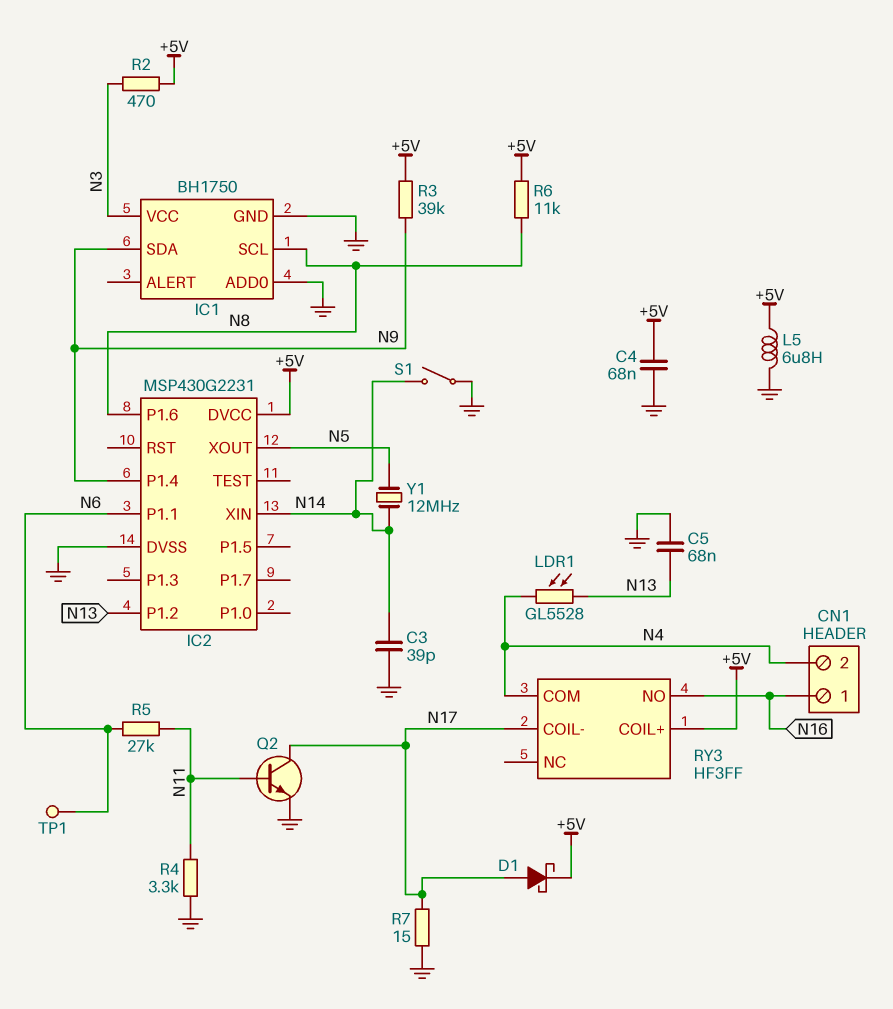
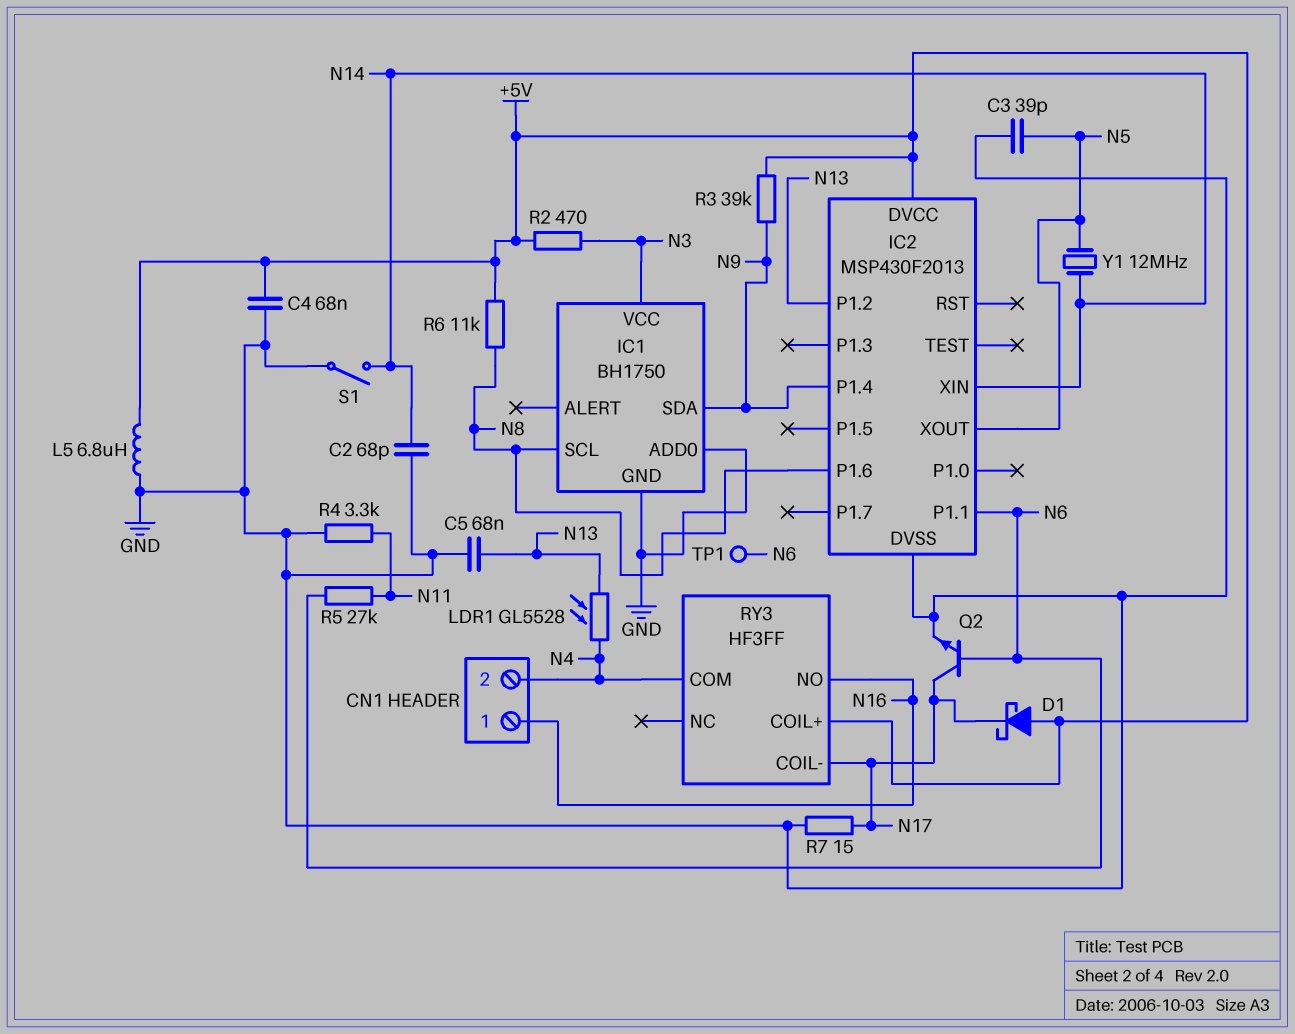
C2: none -> 68pF (GND, N14)
C3: 39pF (GND, N14) -> 39pF (GND, N5)
D1: schottky (A N17, K +5V) -> schottky (A +5V, K N17)
IC2: MSP430G2231 -> MSP430F2013
Q2: NPN (B N11, C N17, E GND) -> NPN (B N6, C N17, E GND)

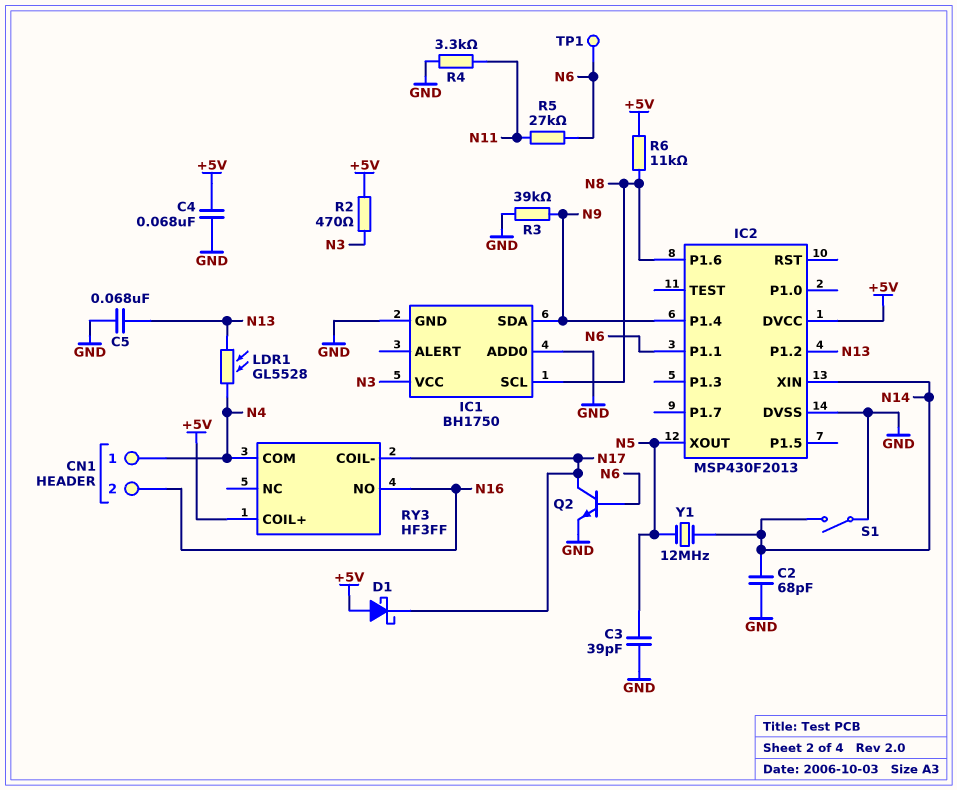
CN1 pin 1: N16 -> N4
CN1 pin 2: N4 -> N16
L5: 6.8uH (+5V, GND) -> none
R3: 39k (+5V, N9) -> 39k (GND, N9)
R7: 15 (GND, N17) -> none

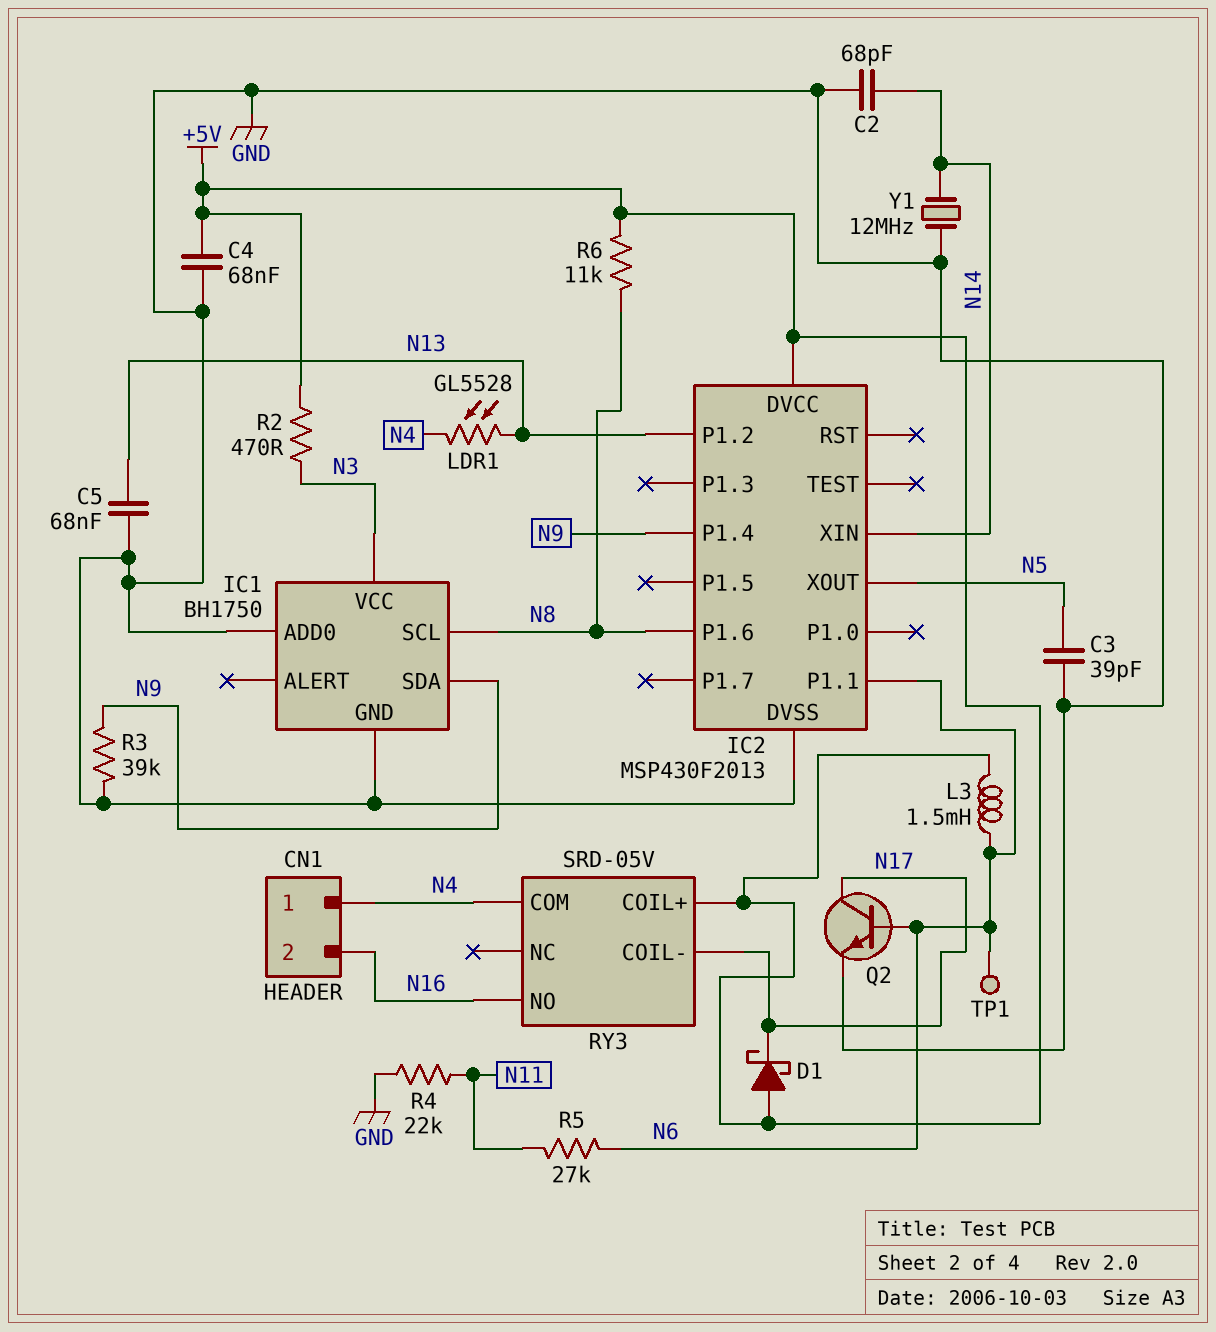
L3: none -> 1.5mH (+5V, N6)
R4: 3.3k (GND, N11) -> 22k (GND, N11)
RY3: HF3FF -> SRD-05V
S1: switch (GND, N14) -> none
Y1: 12MHz (N5, N14) -> 12MHz (GND, N14)

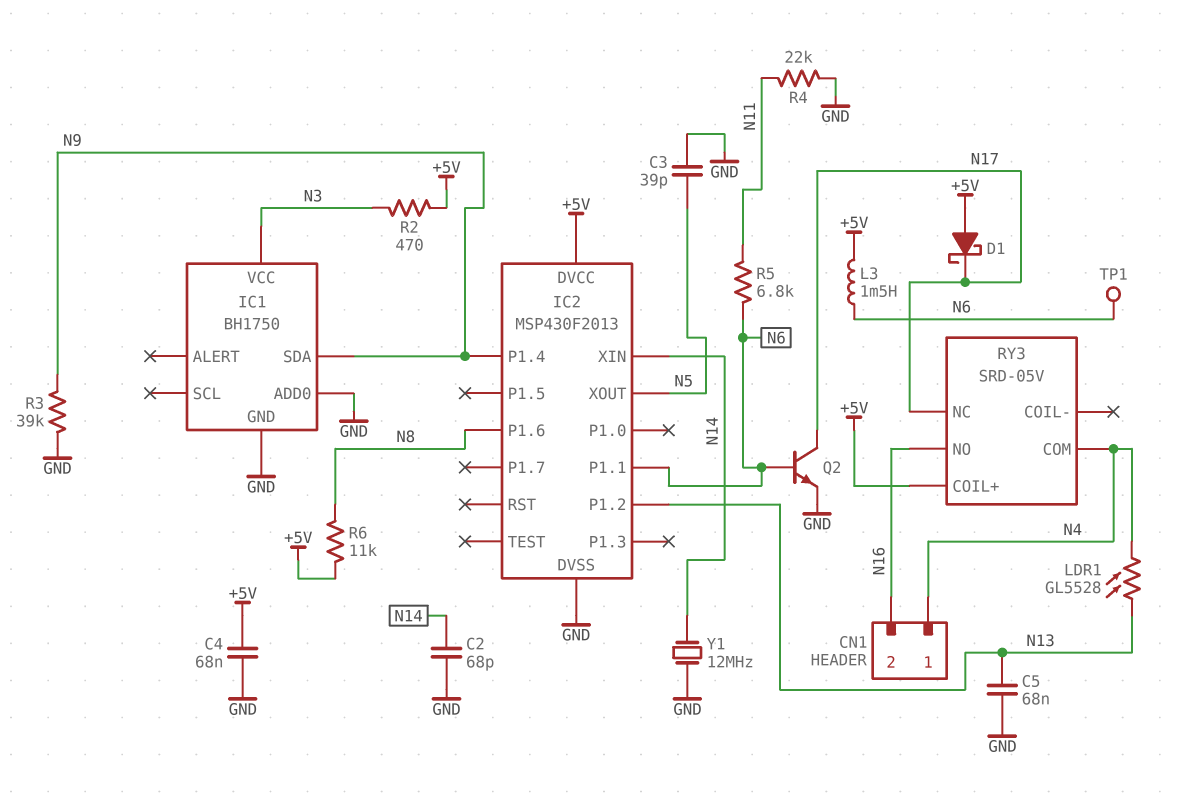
IC1 pin SCL: N8 -> none
R5: 27k (N6, N11) -> 6.8k (N6, N11)
RY3 pin COIL-: N17 -> none
RY3 pin NC: none -> N17

